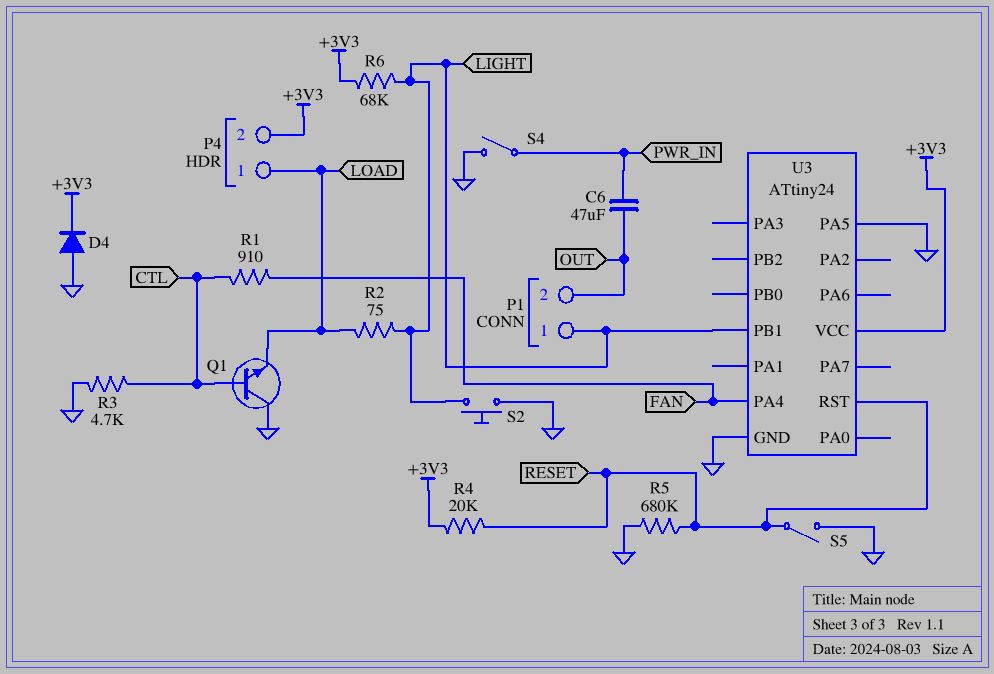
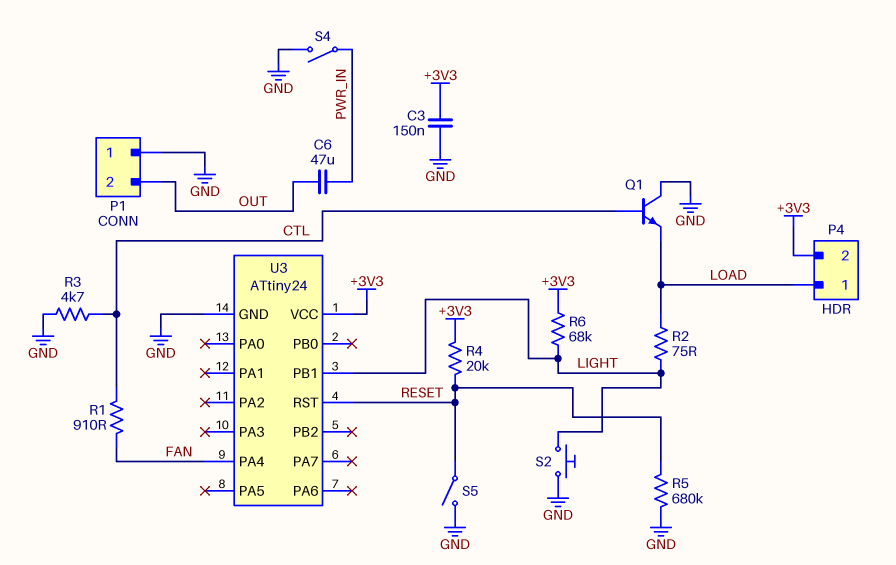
C3: none -> 150nF (+3V3, GND)
D4: diode (A GND, K +3V3) -> none
P1 pin 1: LIGHT -> GND
U3 pin PA5: GND -> none

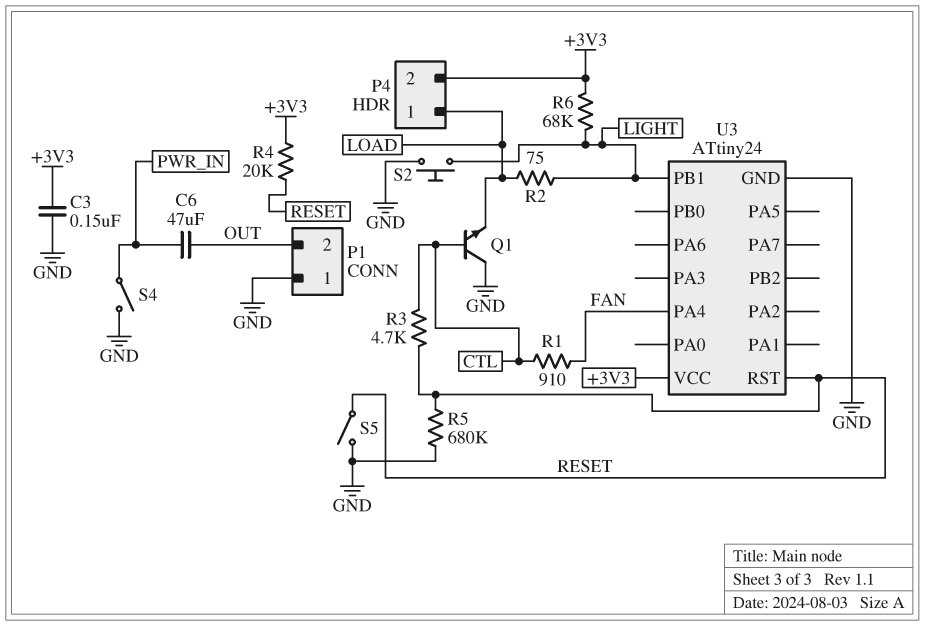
R3: 4.7k (CTL, GND) -> 4.7k (CTL, RESET)

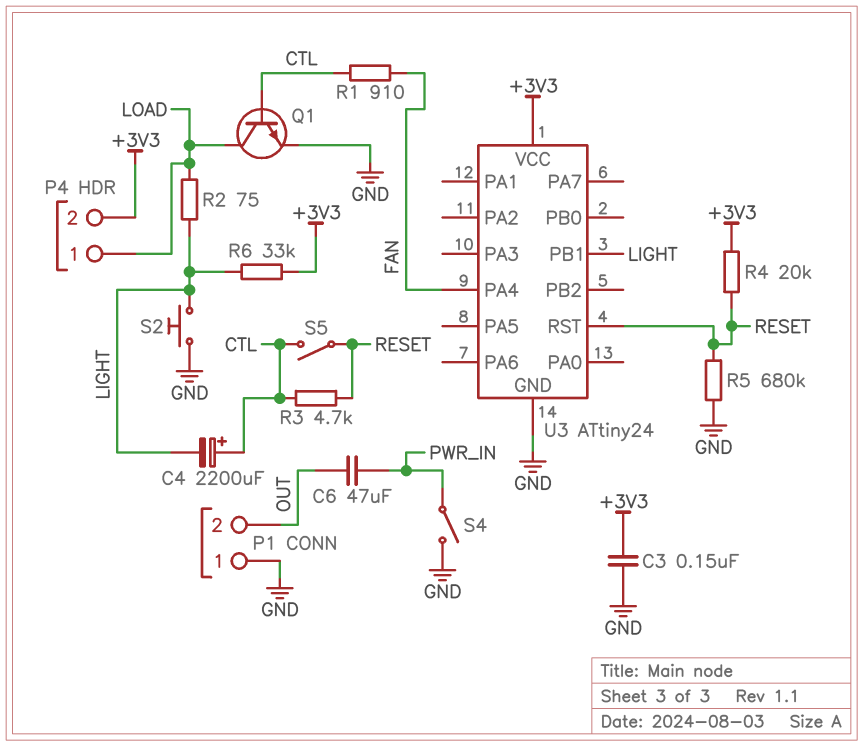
C4: none -> 2200uF (plus CTL, minus LIGHT)
Q1: NPN (B CTL, C GND, E LOAD) -> NPN (B CTL, C LOAD, E GND)
R6: 68k (+3V3, LIGHT) -> 33k (+3V3, LIGHT)
S5: switch (GND, RESET) -> switch (CTL, RESET)

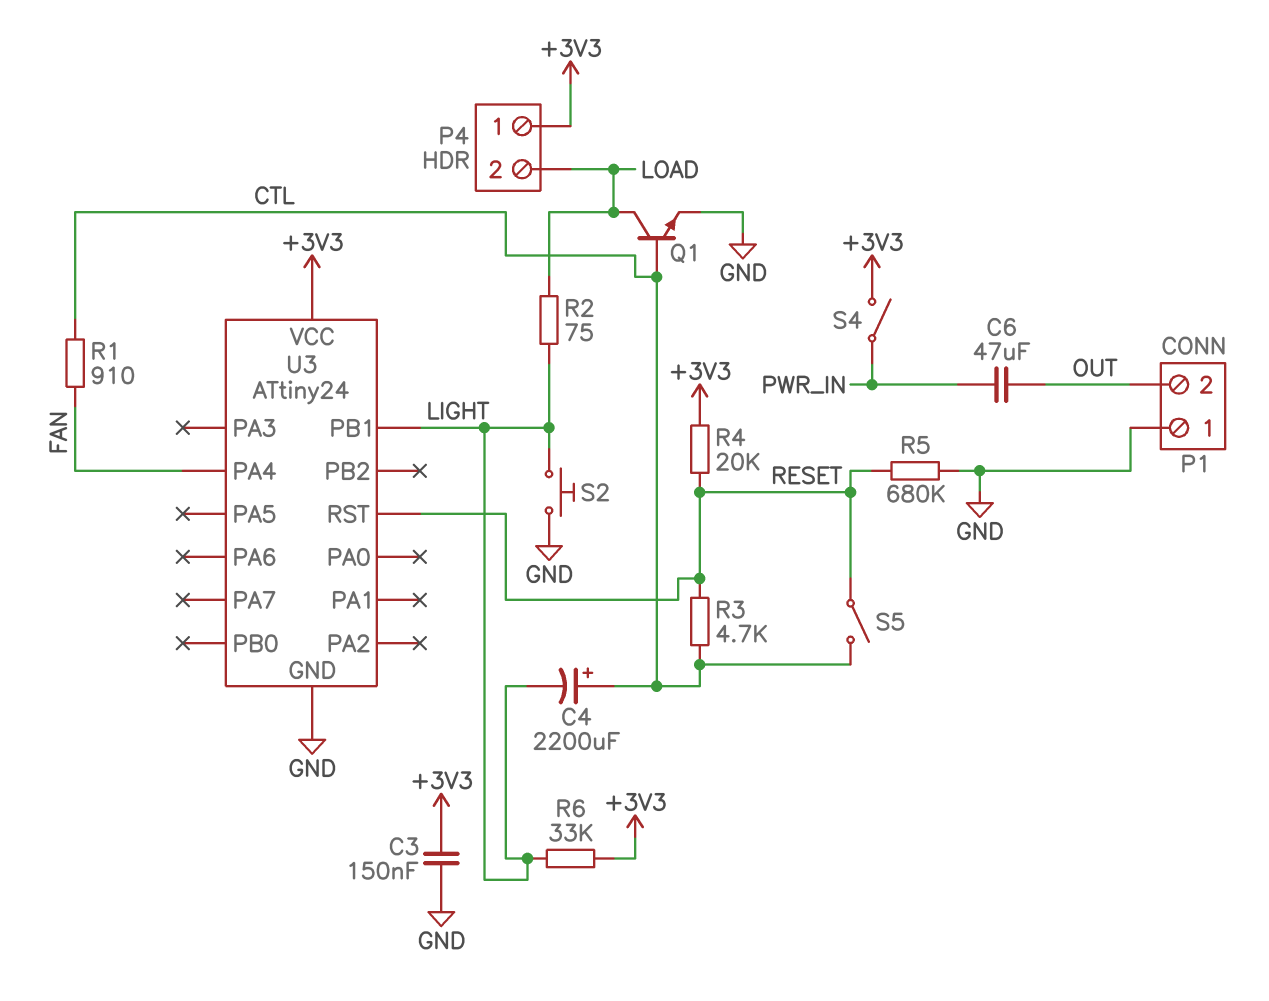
P4 pin 1: LOAD -> +3V3
P4 pin 2: +3V3 -> LOAD
S4: switch (GND, PWR_IN) -> switch (+3V3, PWR_IN)

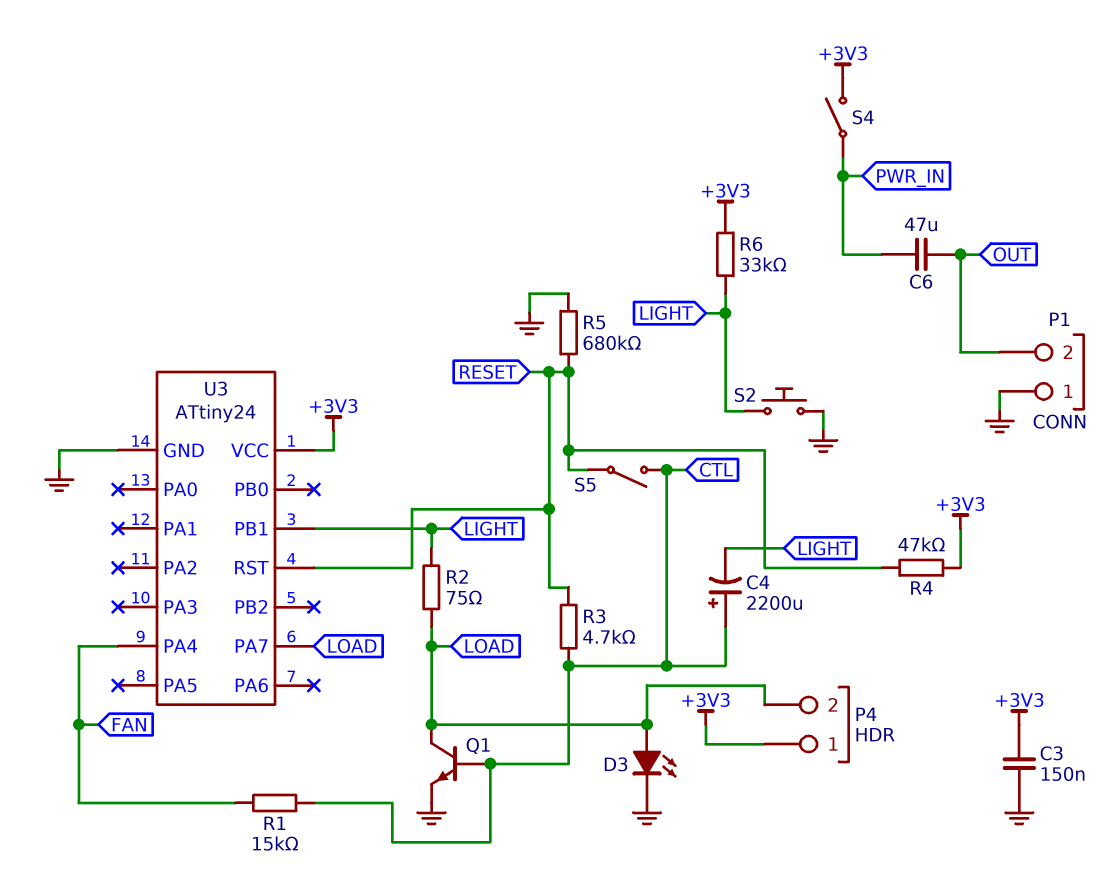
D3: none -> LED (A LOAD, K GND)
R1: 910 (CTL, FAN) -> 15k (CTL, FAN)
R4: 20k (+3V3, RESET) -> 47k (+3V3, RESET)
U3 pin PA7: none -> LOAD

